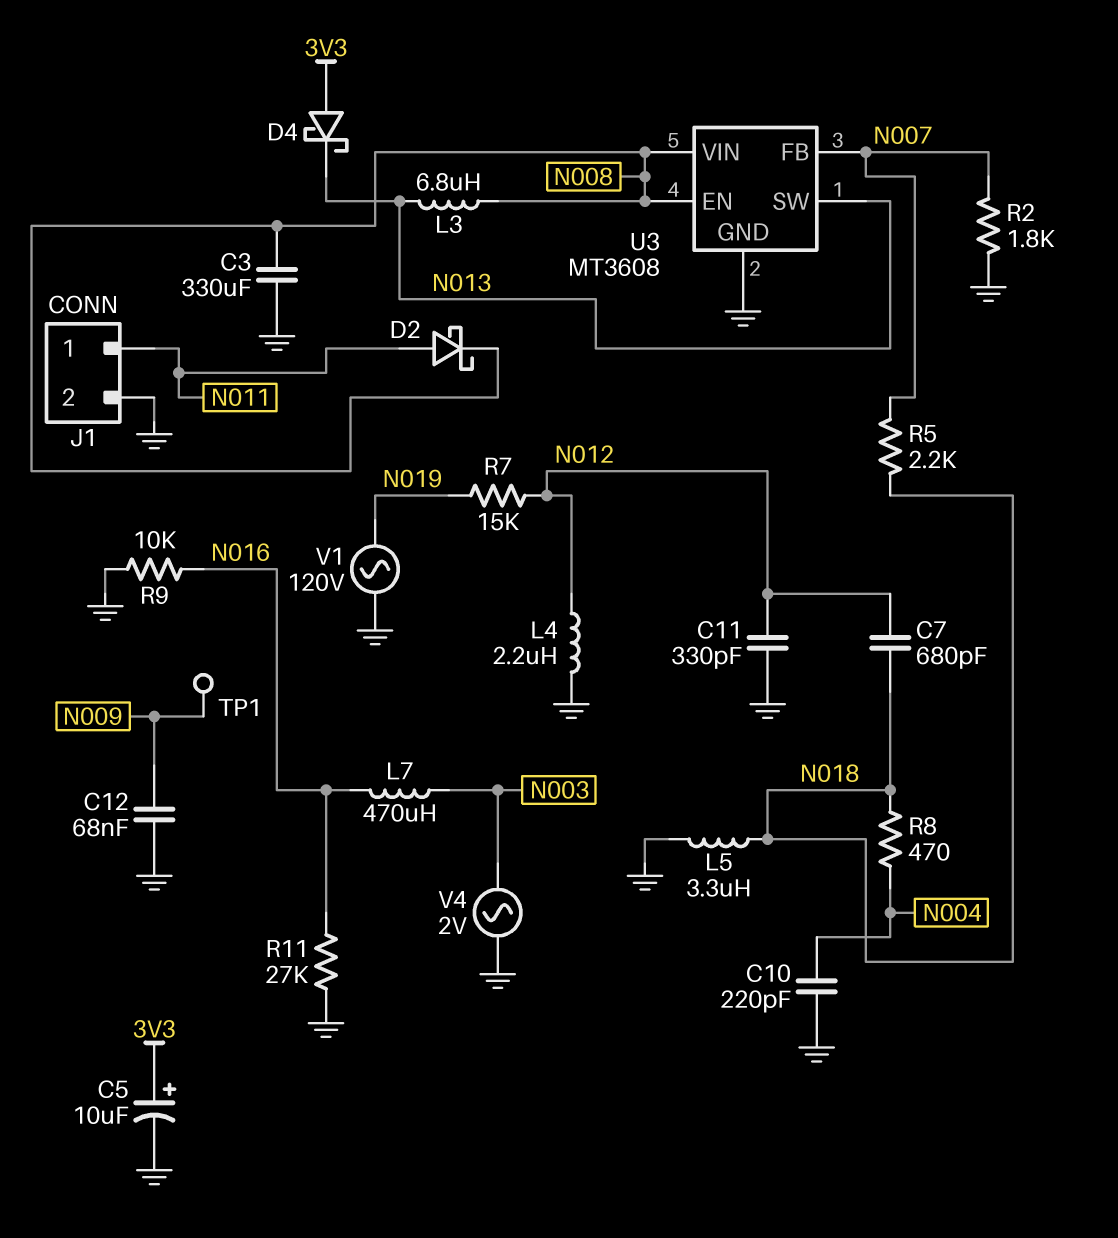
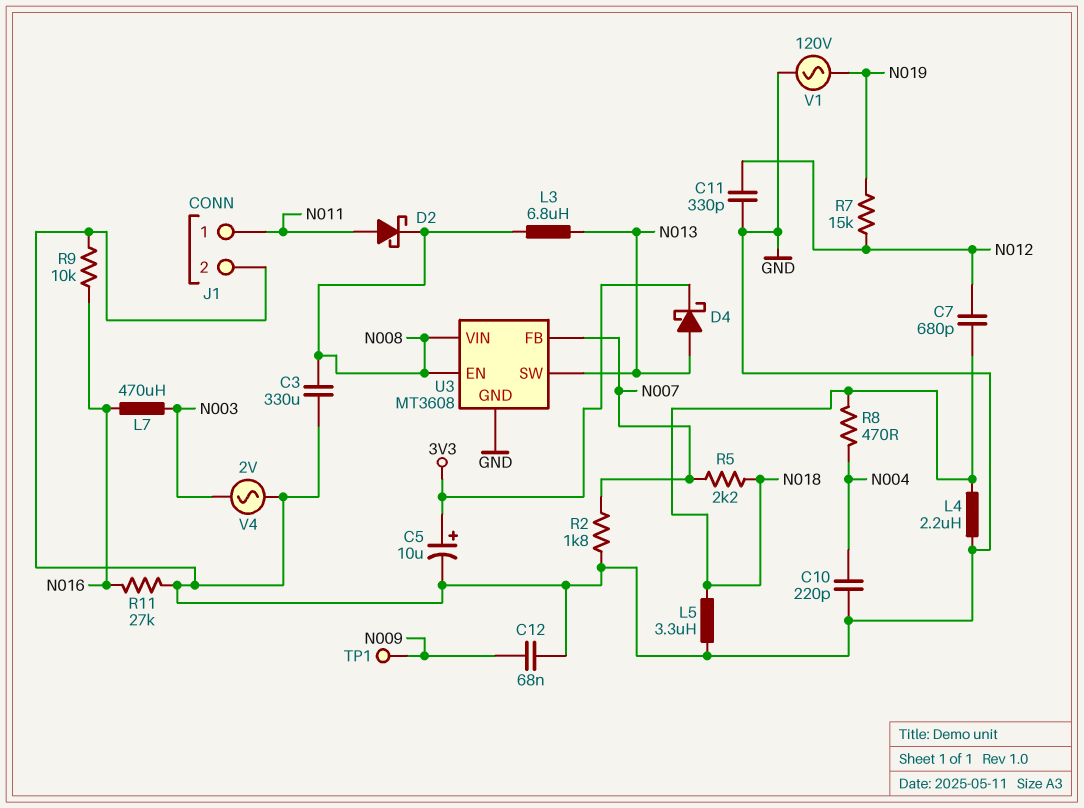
D4: schottky (A 3V3, K N013) -> schottky (A N013, K 3V3)
L4: 2.2uH (GND, N012) -> 2.2uH (GND, N018)

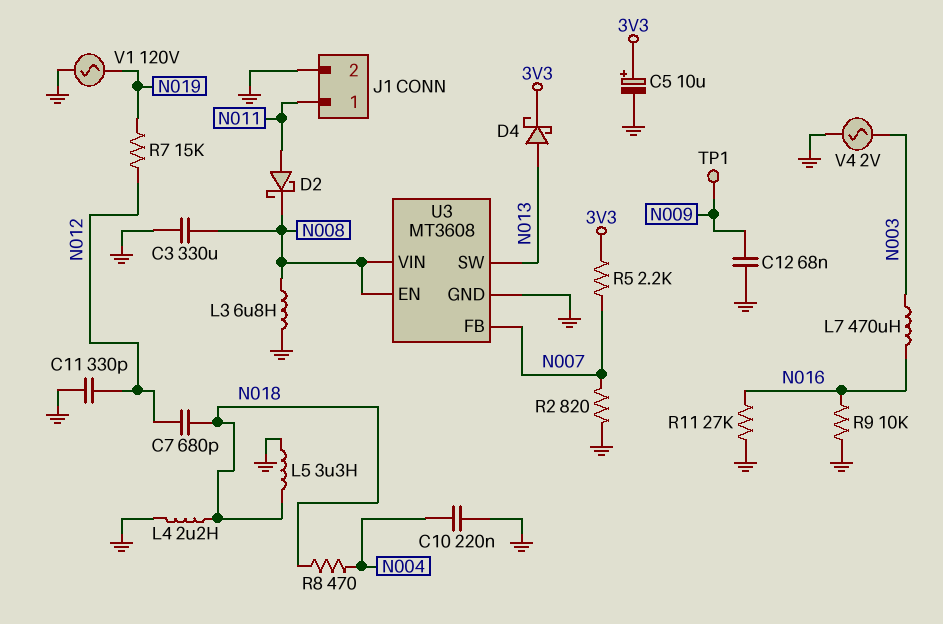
C10: 220pF (GND, N004) -> 220nF (GND, N004)
L3: 6.8uH (N008, N013) -> 6.8uH (GND, N008)
R2: 1.8k (GND, N007) -> 820 (GND, N007)
R5: 2.2k (N007, N018) -> 2.2k (3V3, N007)

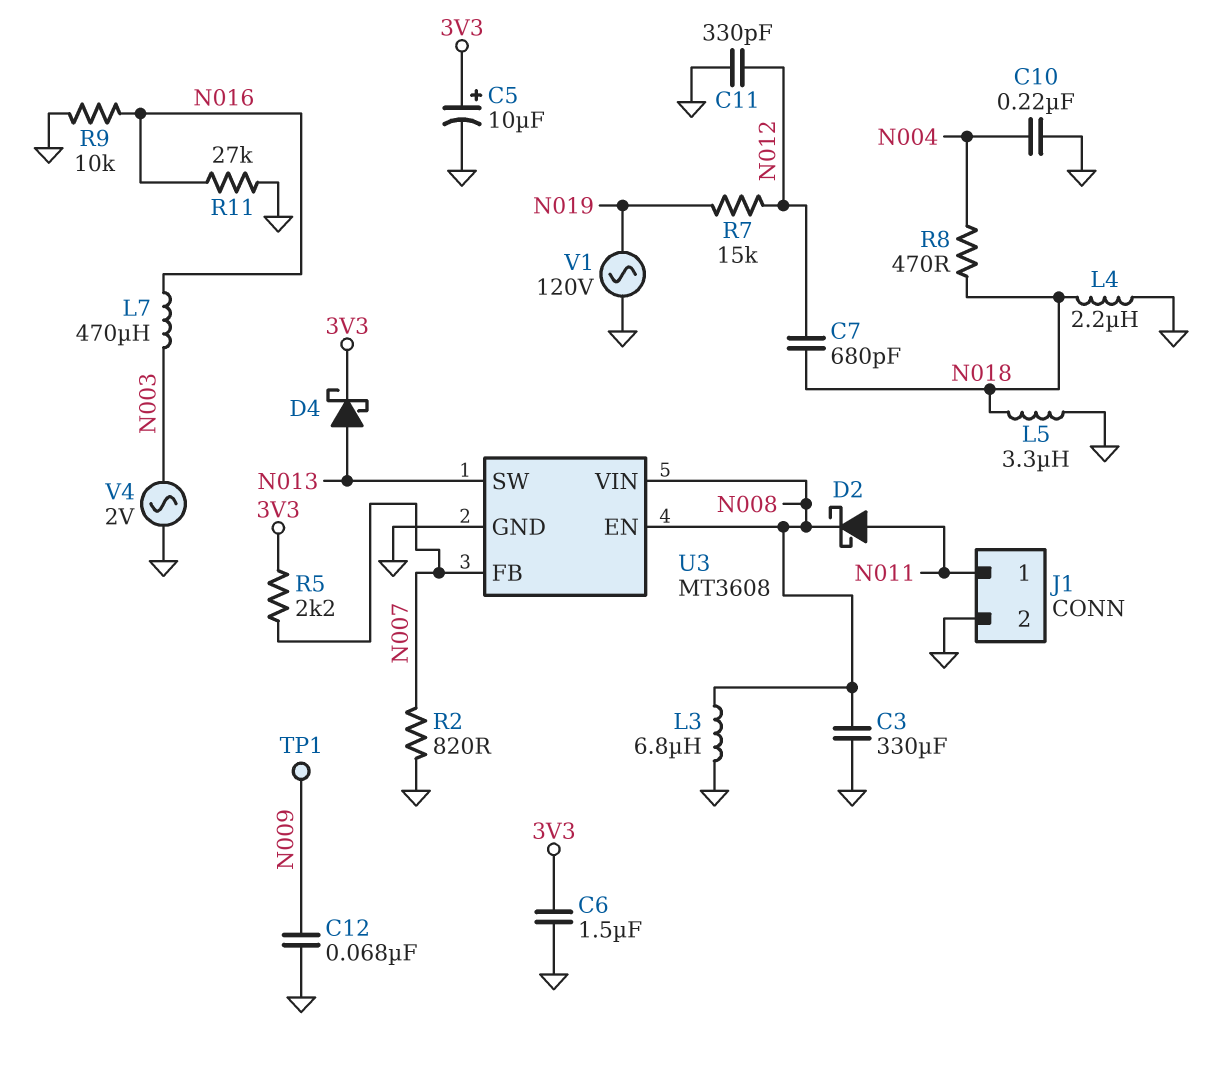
C6: none -> 1.5uF (3V3, GND)

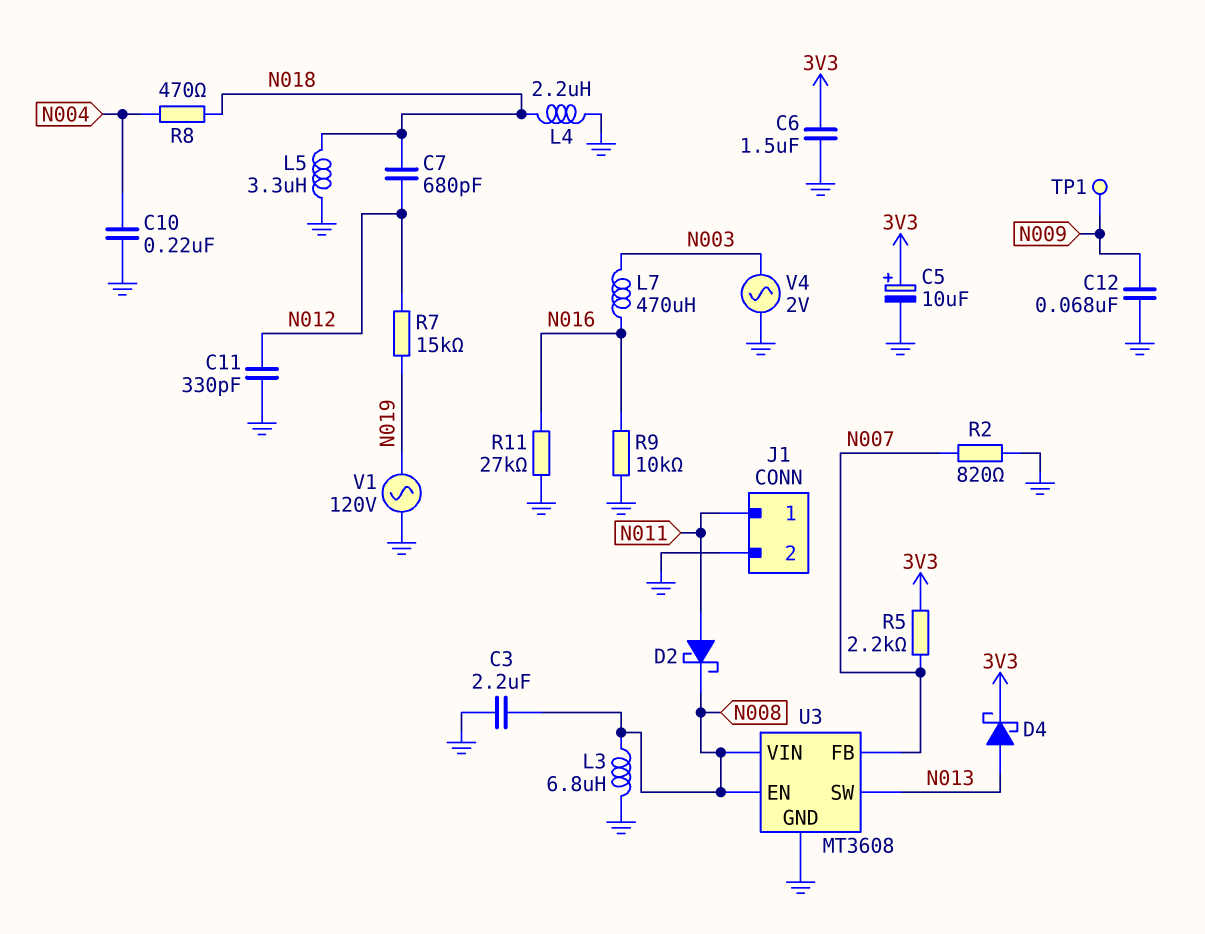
C3: 330uF (GND, N008) -> 2.2uF (GND, N008)

